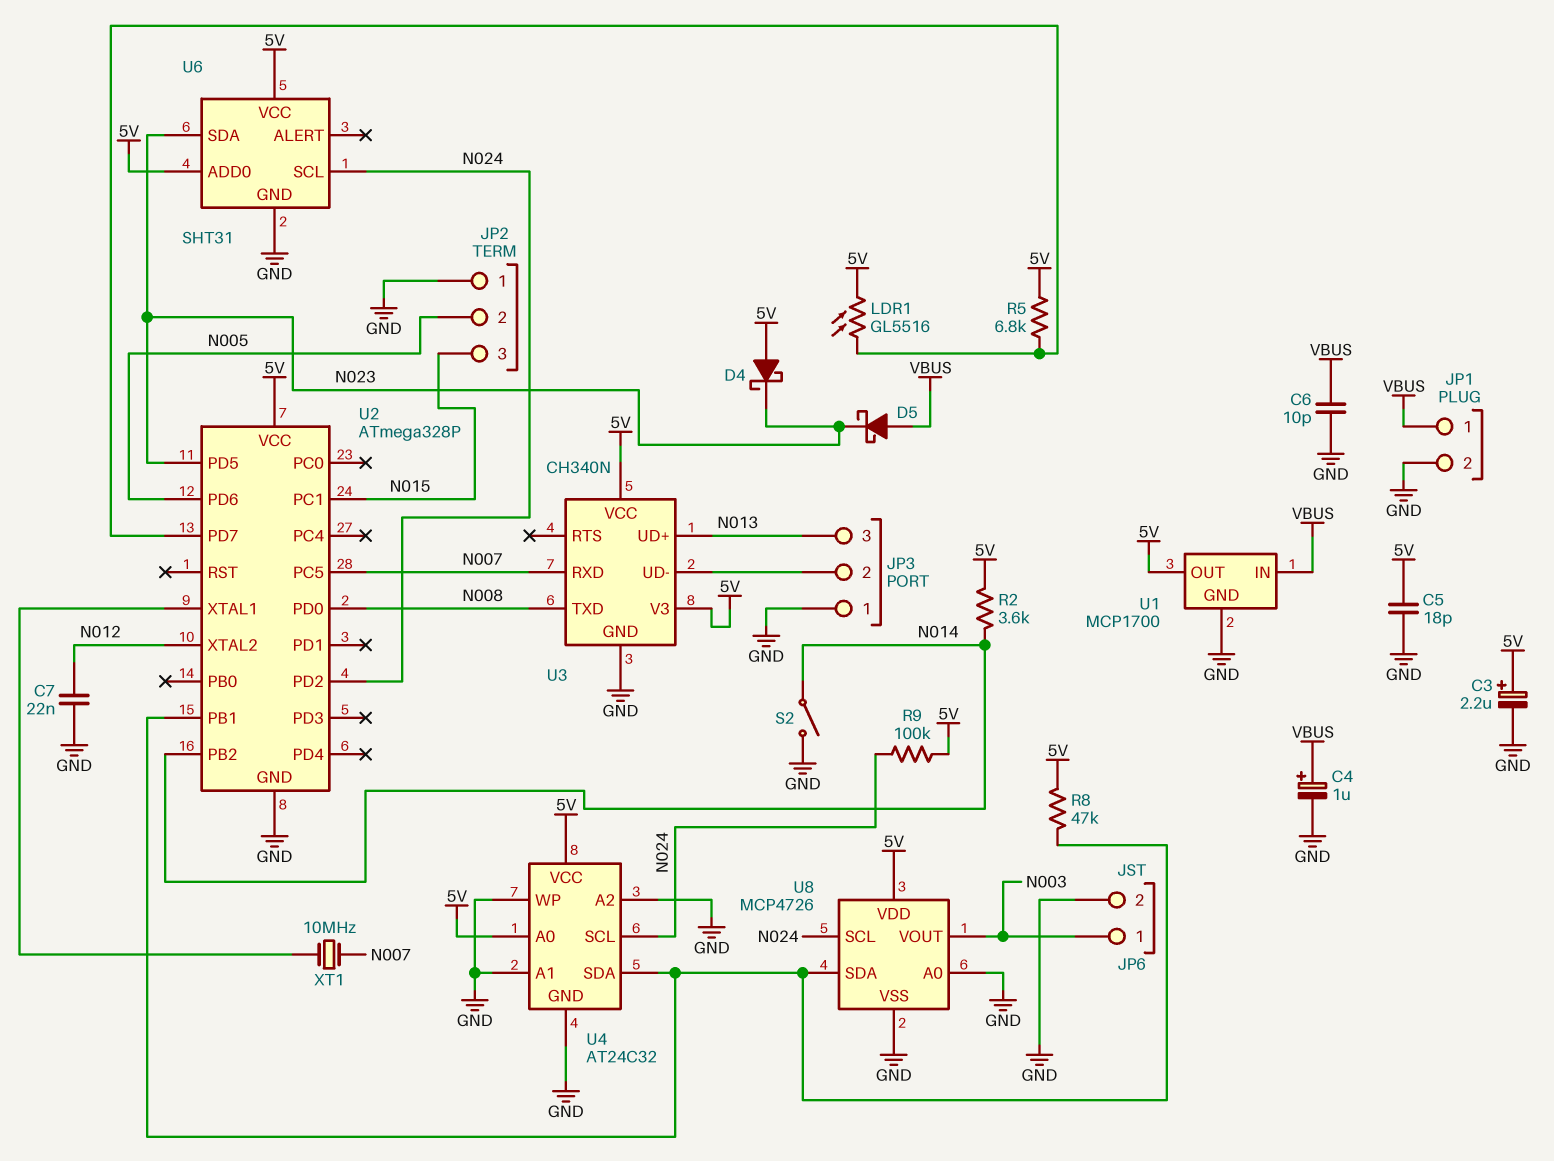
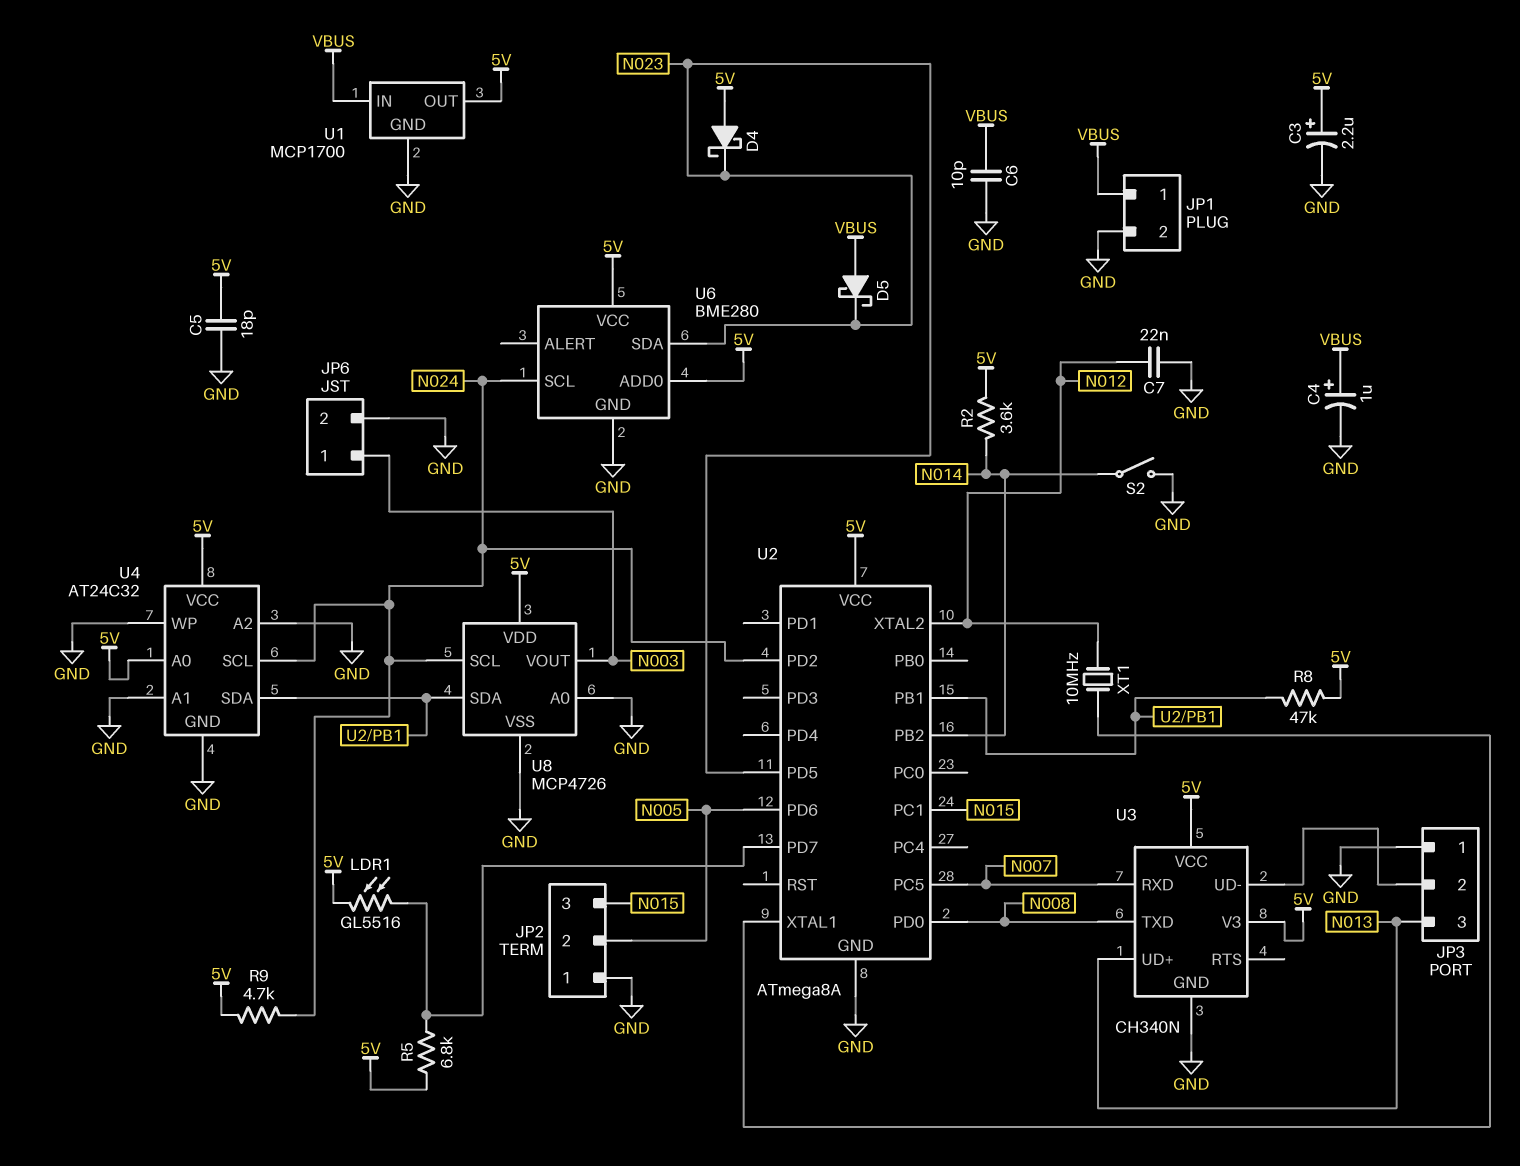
R9: 100k (5V, N024) -> 4.7k (5V, N024)
U2: ATmega328P -> ATmega8A
U6: SHT31 -> BME280
XT1: 10MHz (N007, U2/XTAL1) -> 10MHz (N012, U2/XTAL1)

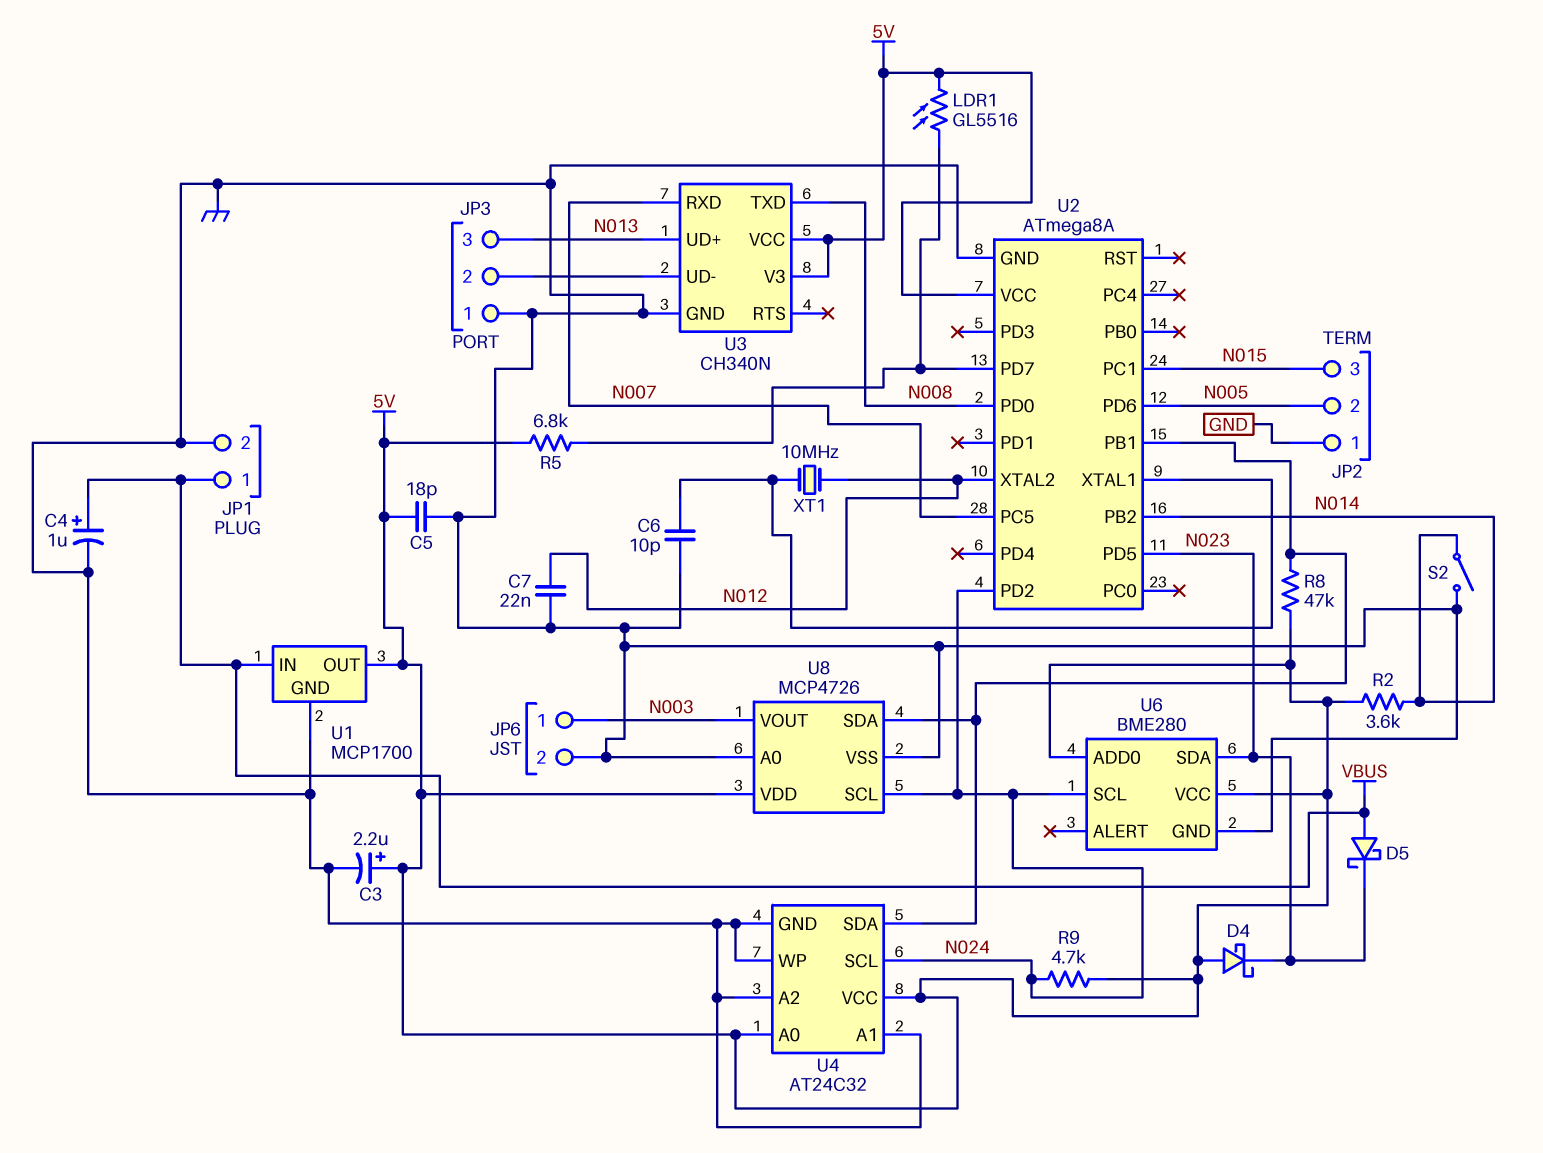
C6: 10pF (GND, VBUS) -> 10pF (GND, U2/XTAL1)

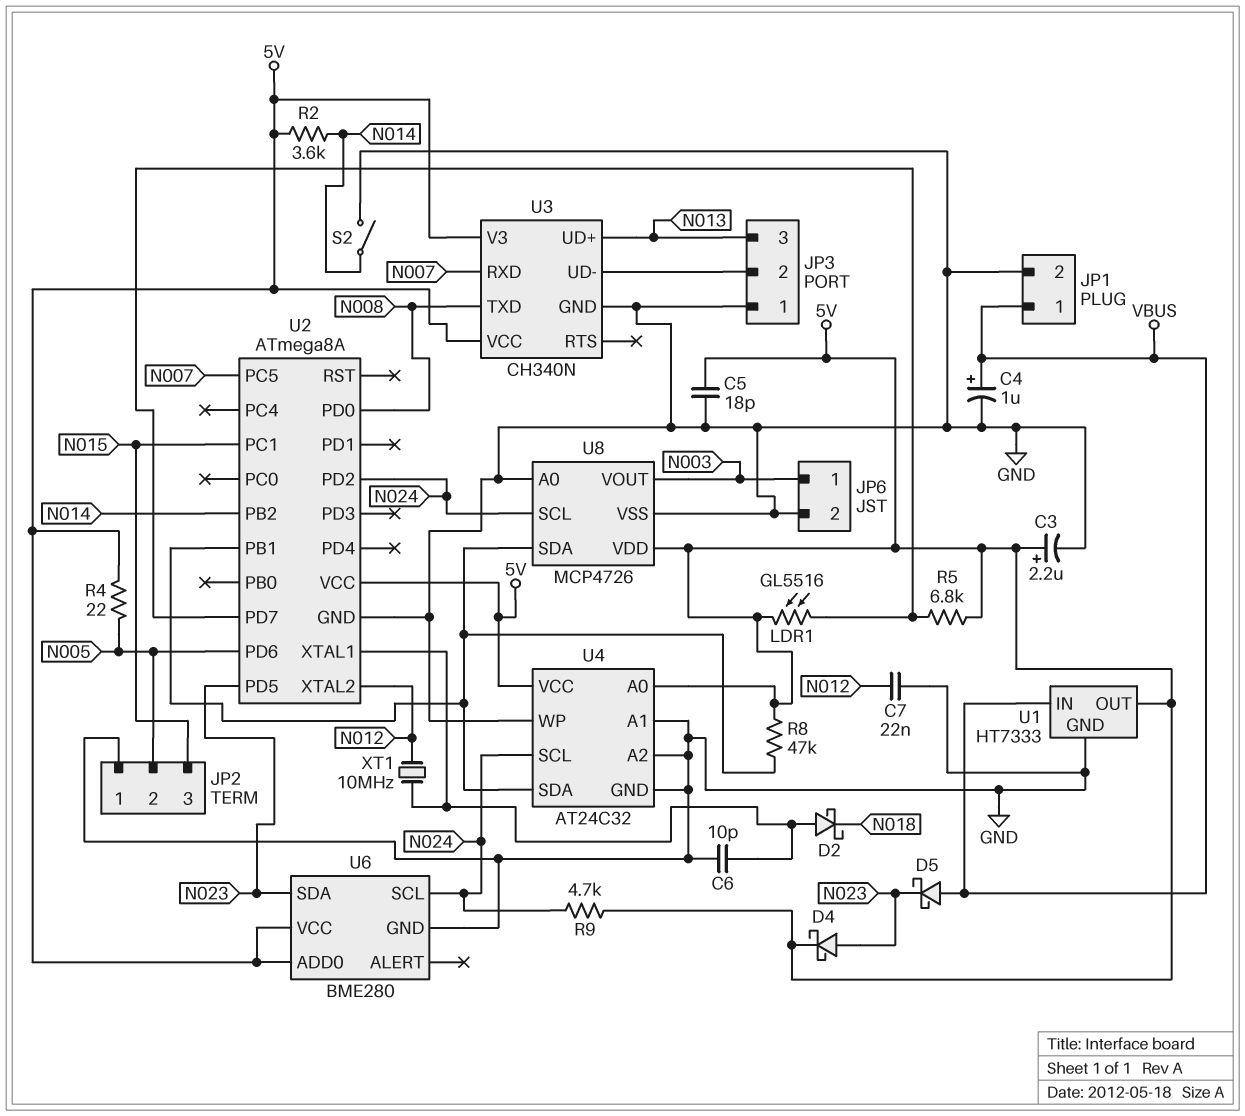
D2: none -> schottky (A U2/XTAL1, K N018)
D4: schottky (A 5V, K N023) -> schottky (A N023, K 5V)
R4: none -> 22 (5V, N005)
U1: MCP1700 -> HT7333

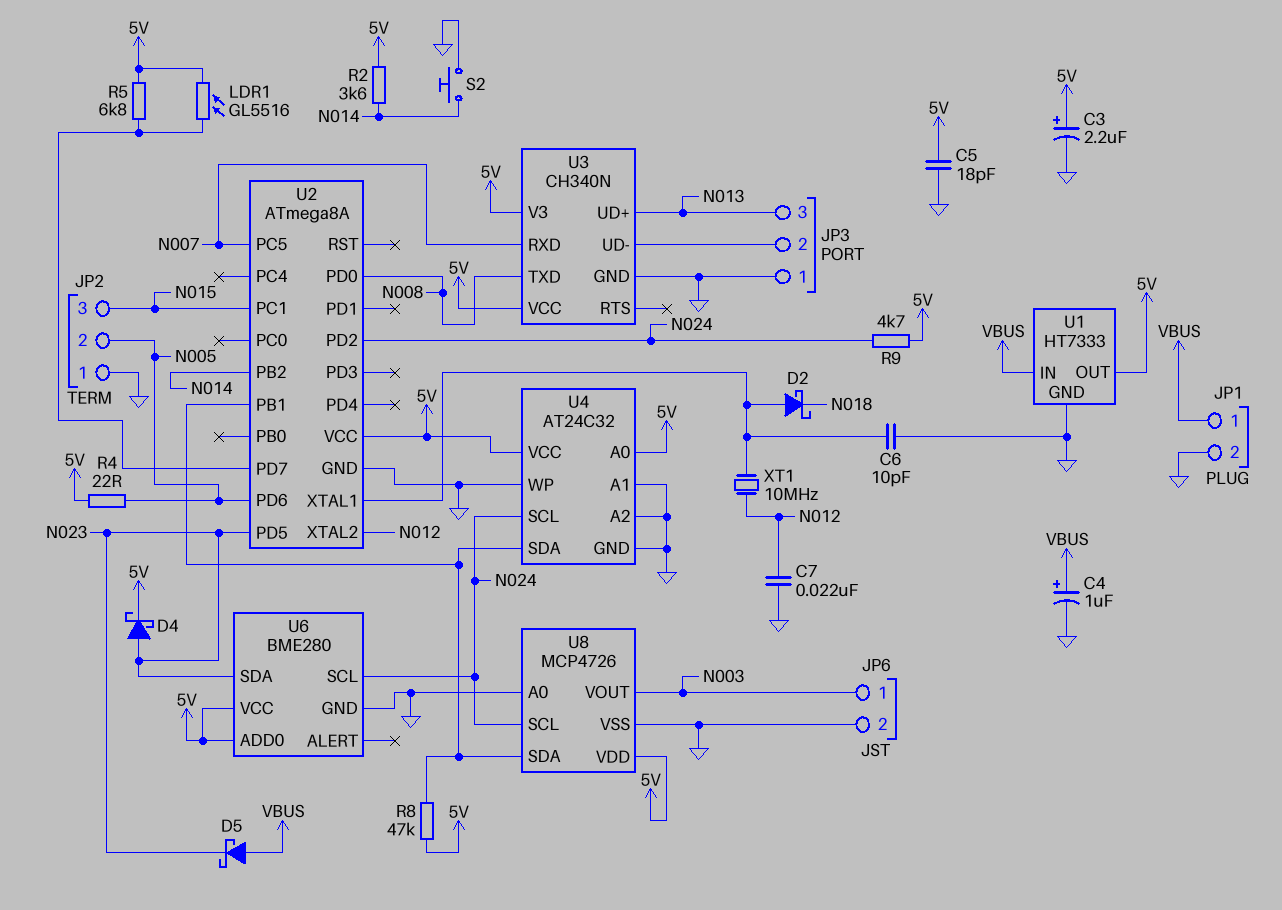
S2: switch (GND, N014) -> button (GND, N014)

